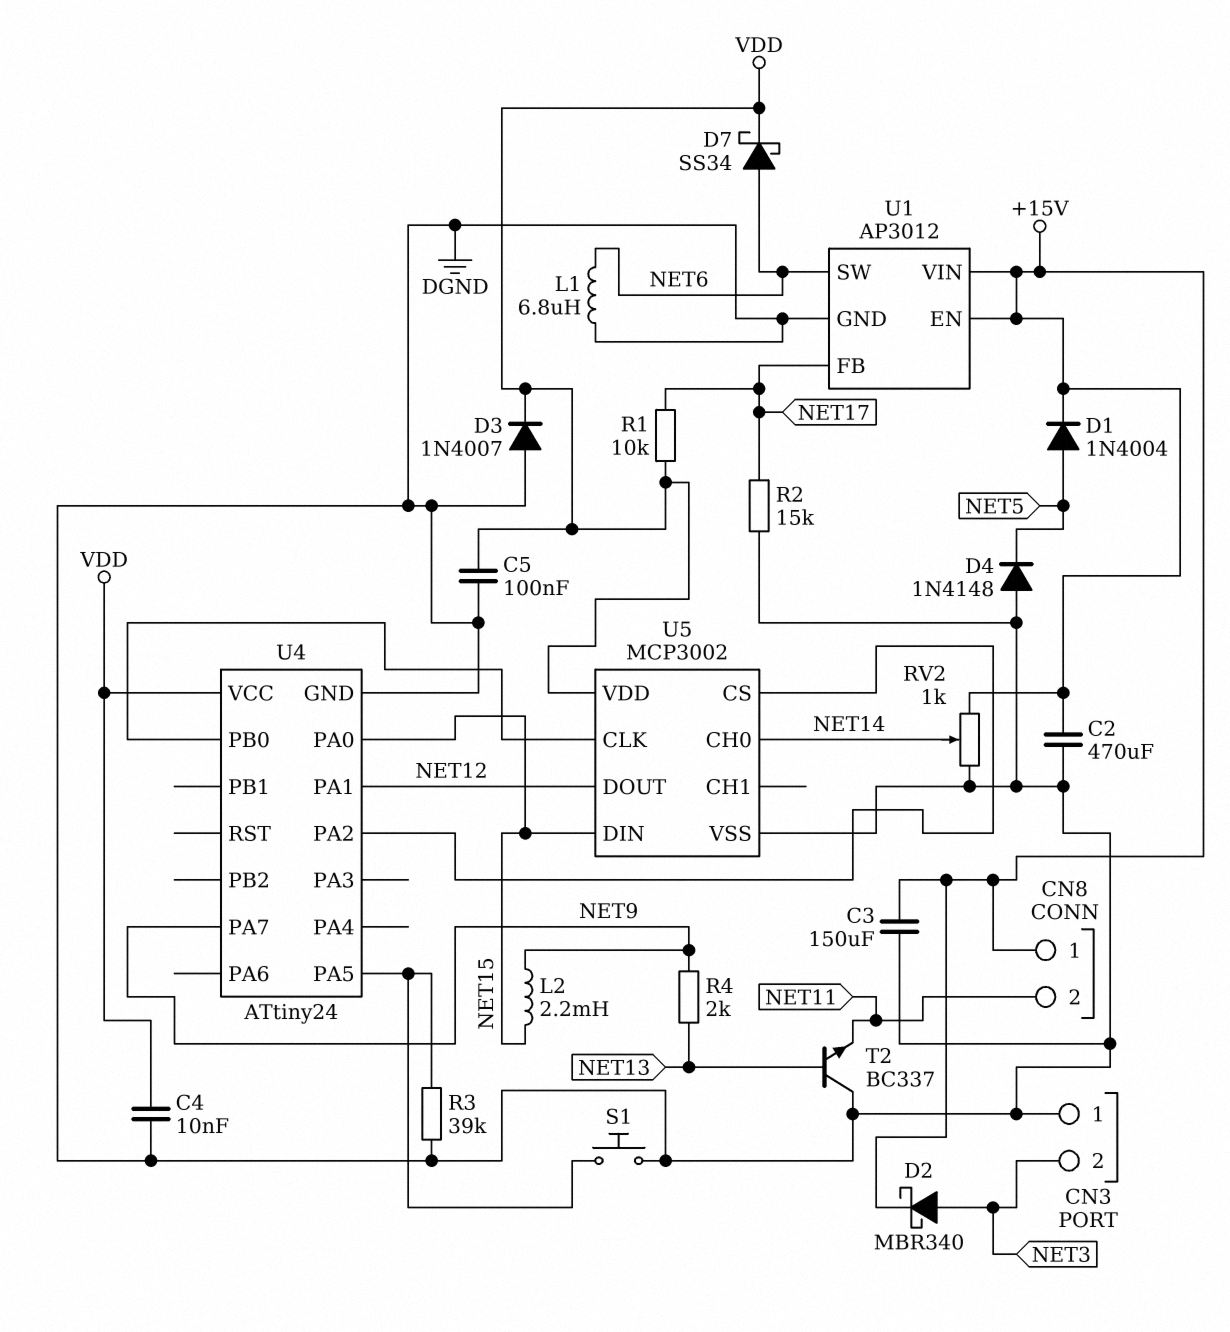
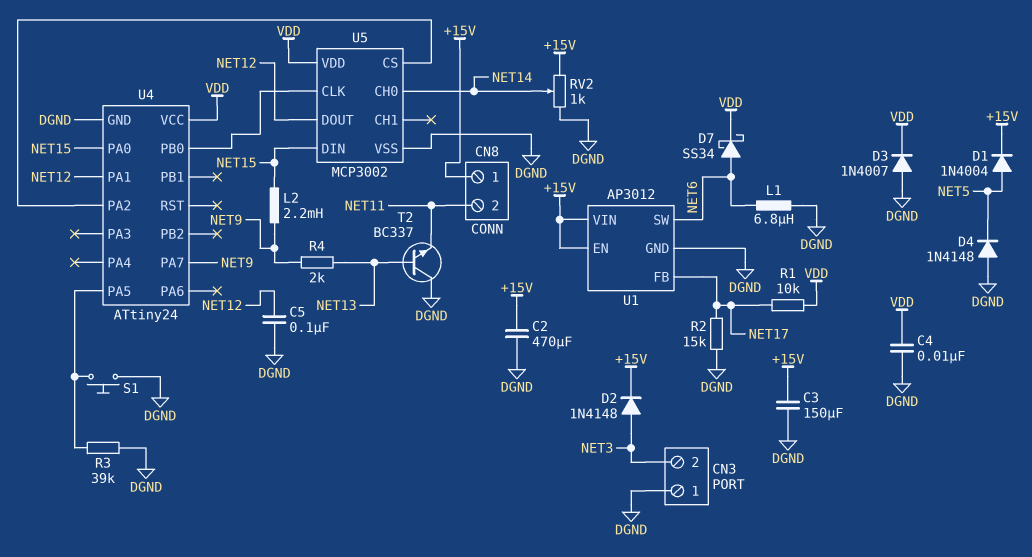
C5: 100nF (DGND, VDD) -> 100nF (DGND, NET12)
D2: schottky MBR340 (A NET3, K +15V) -> diode 1N4148 (A NET3, K +15V)

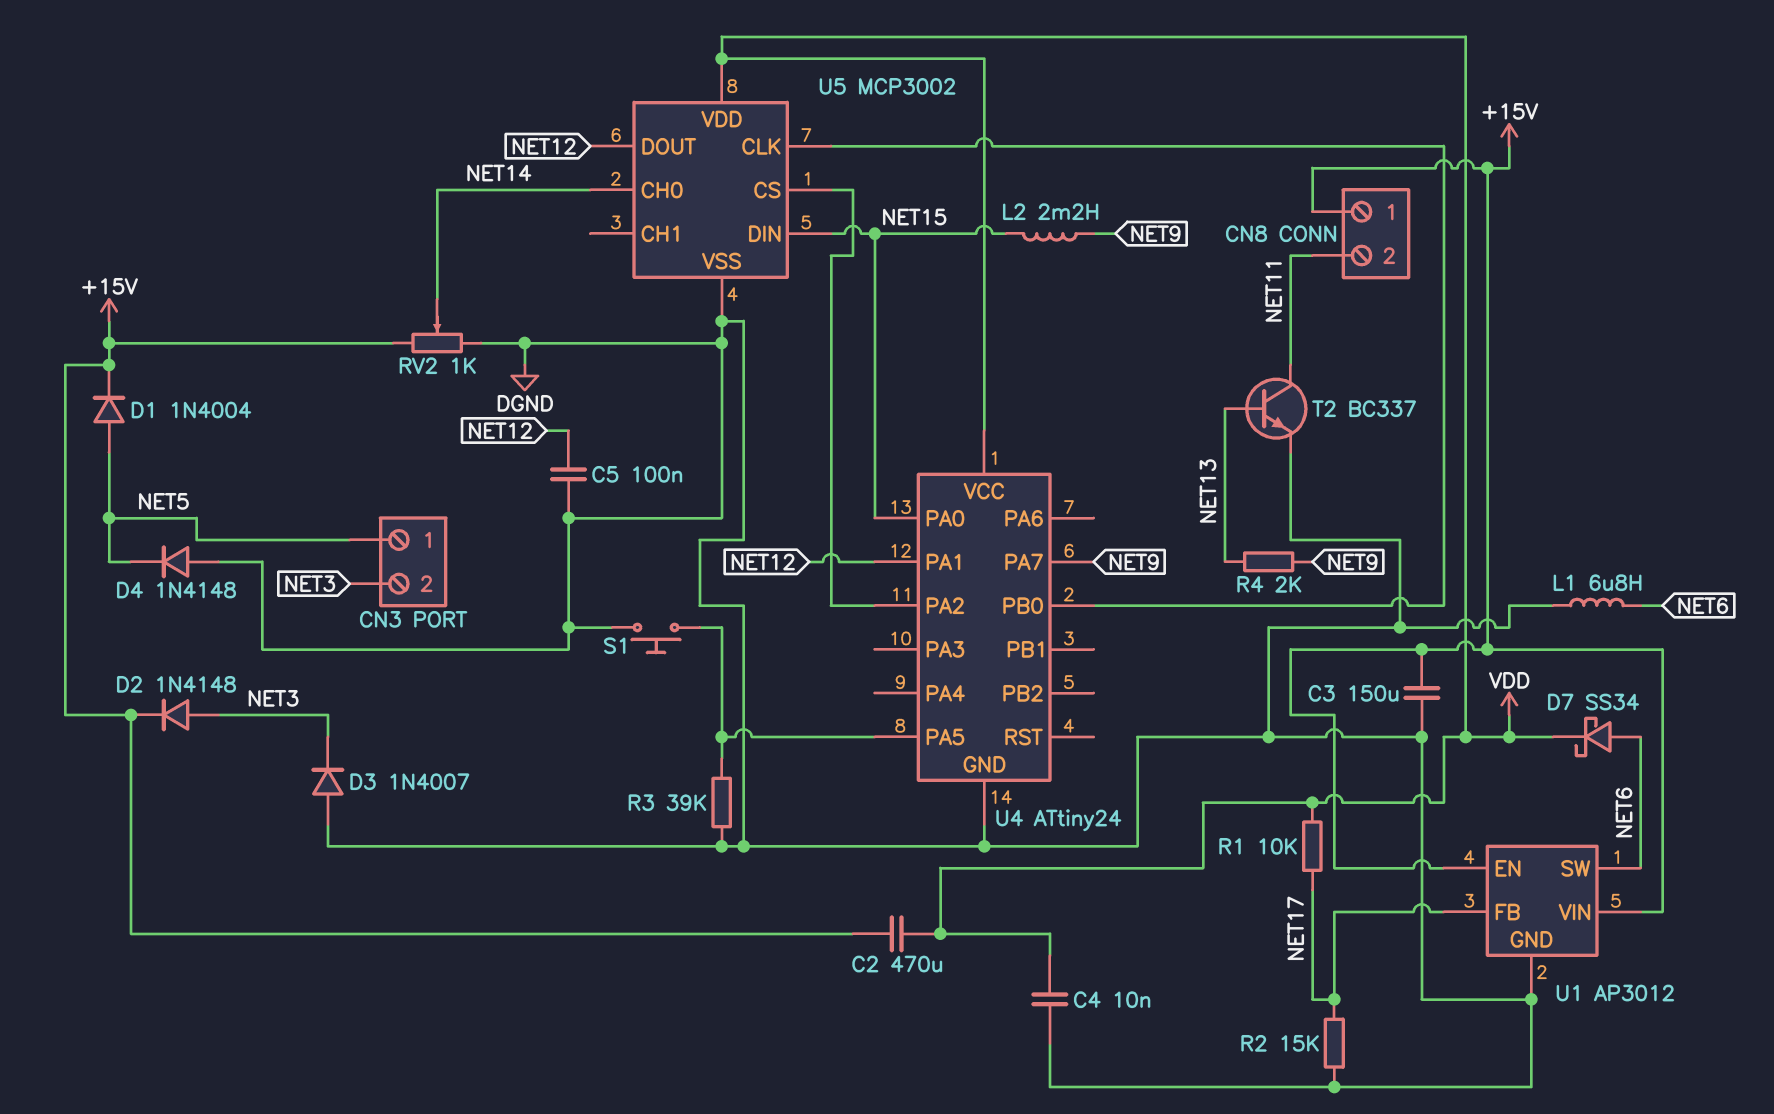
C2: 470uF (+15V, DGND) -> 470uF (+15V, VDD)
CN3 pin 1: DGND -> NET5
D3: diode 1N4007 (A DGND, K VDD) -> diode 1N4007 (A DGND, K NET3)
T2: NPN BC337 (B NET13, C DGND, E NET11) -> NPN BC337 (B NET13, C NET11, E DGND)

